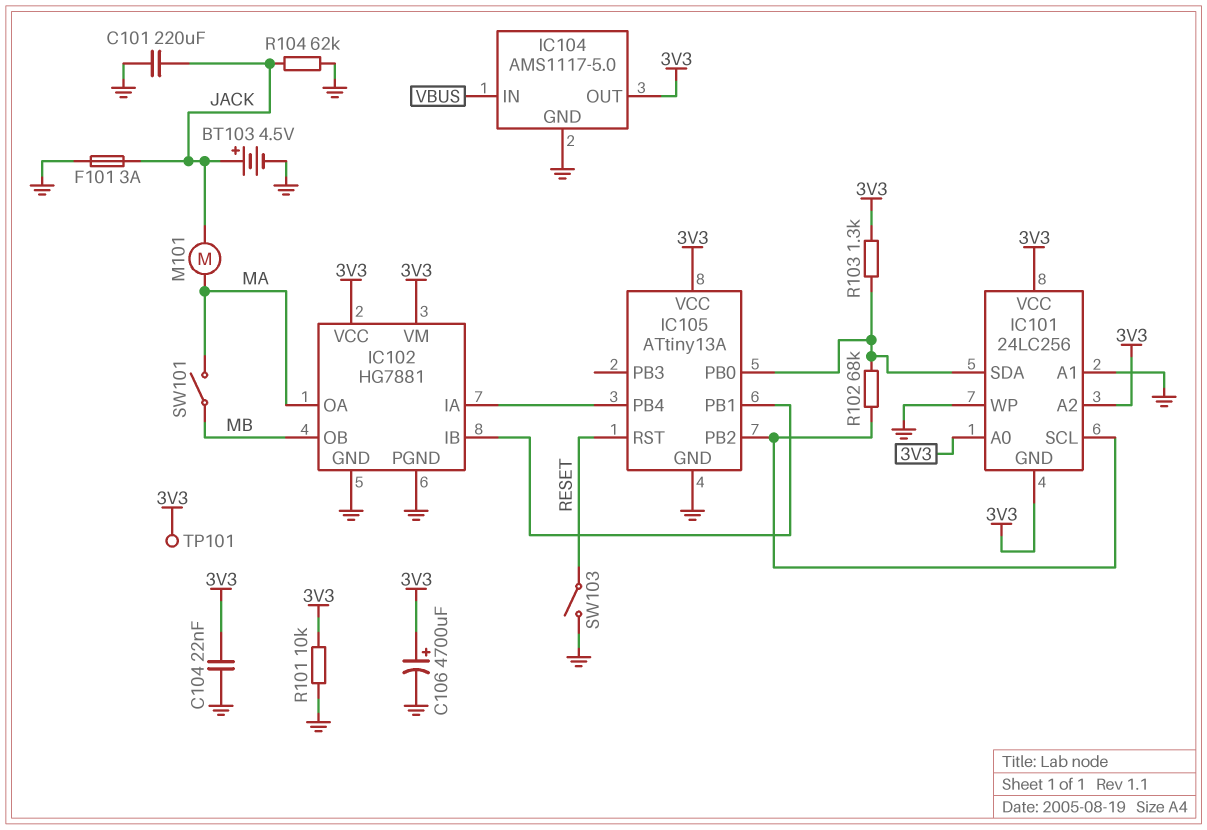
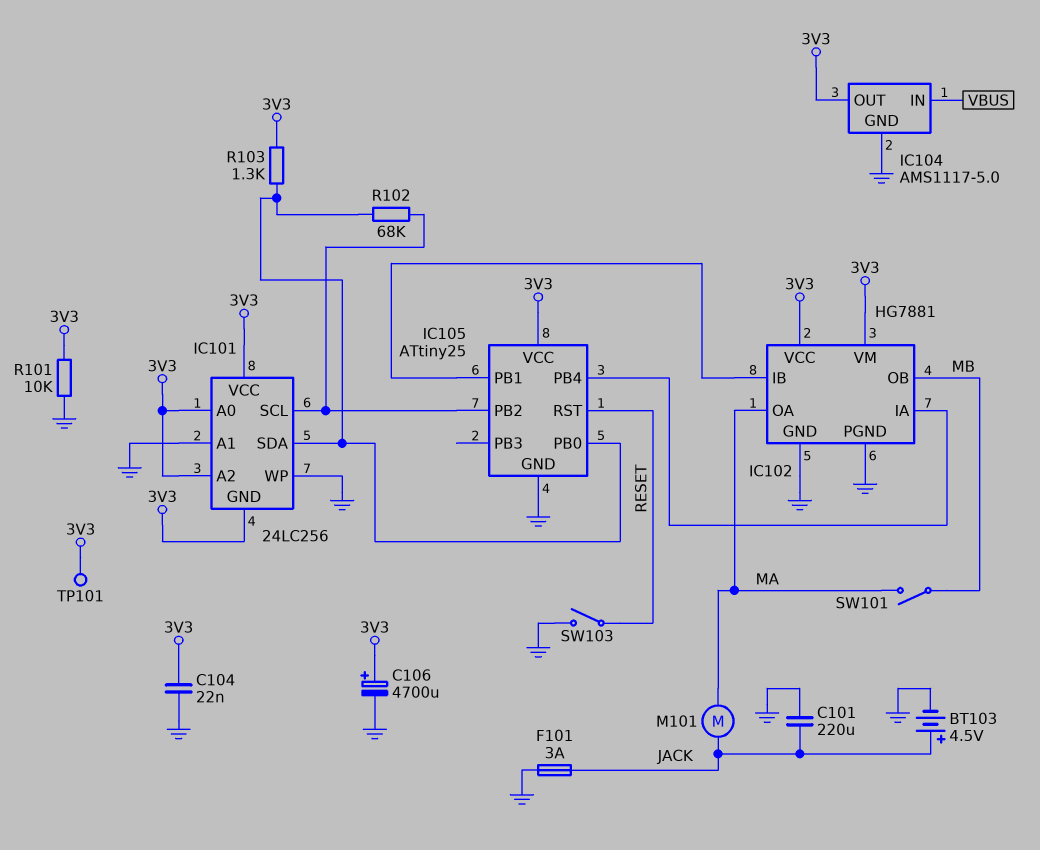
IC105: ATtiny13A -> ATtiny25
R104: 62k (GND, JACK) -> none

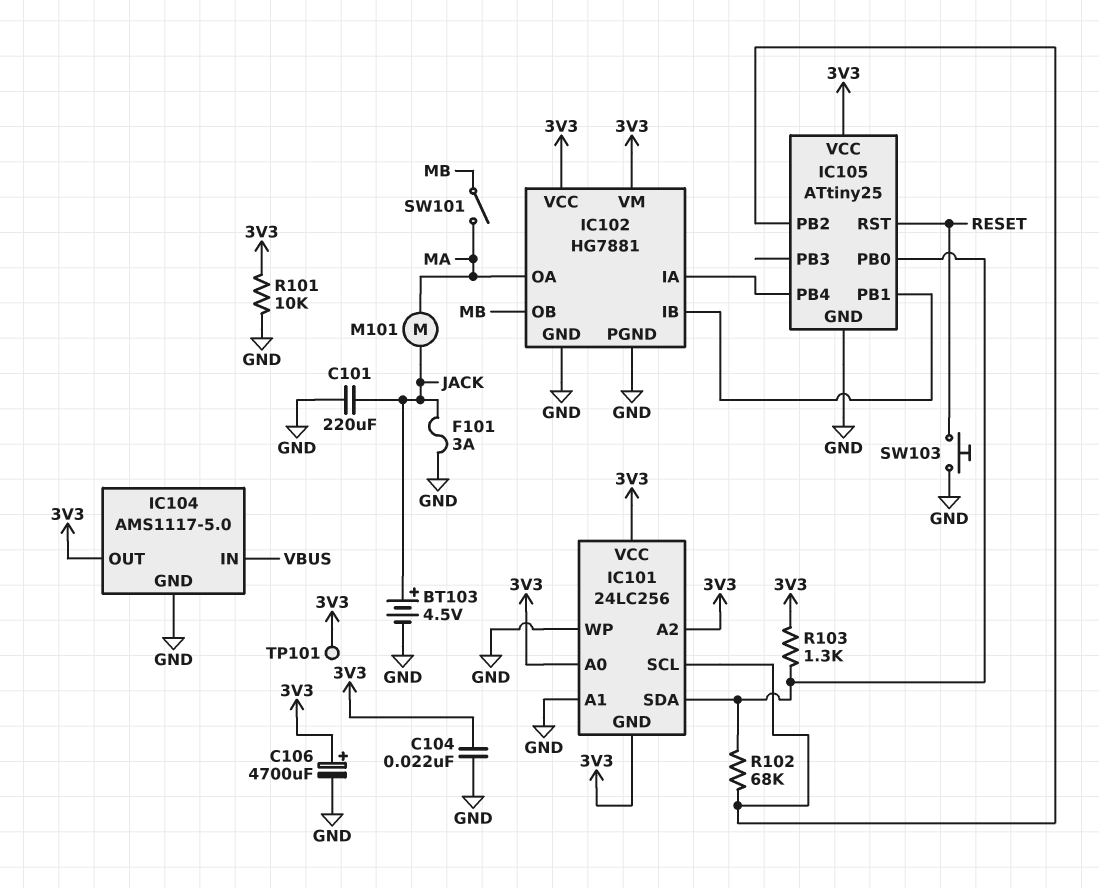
SW103: switch (GND, RESET) -> button (GND, RESET)

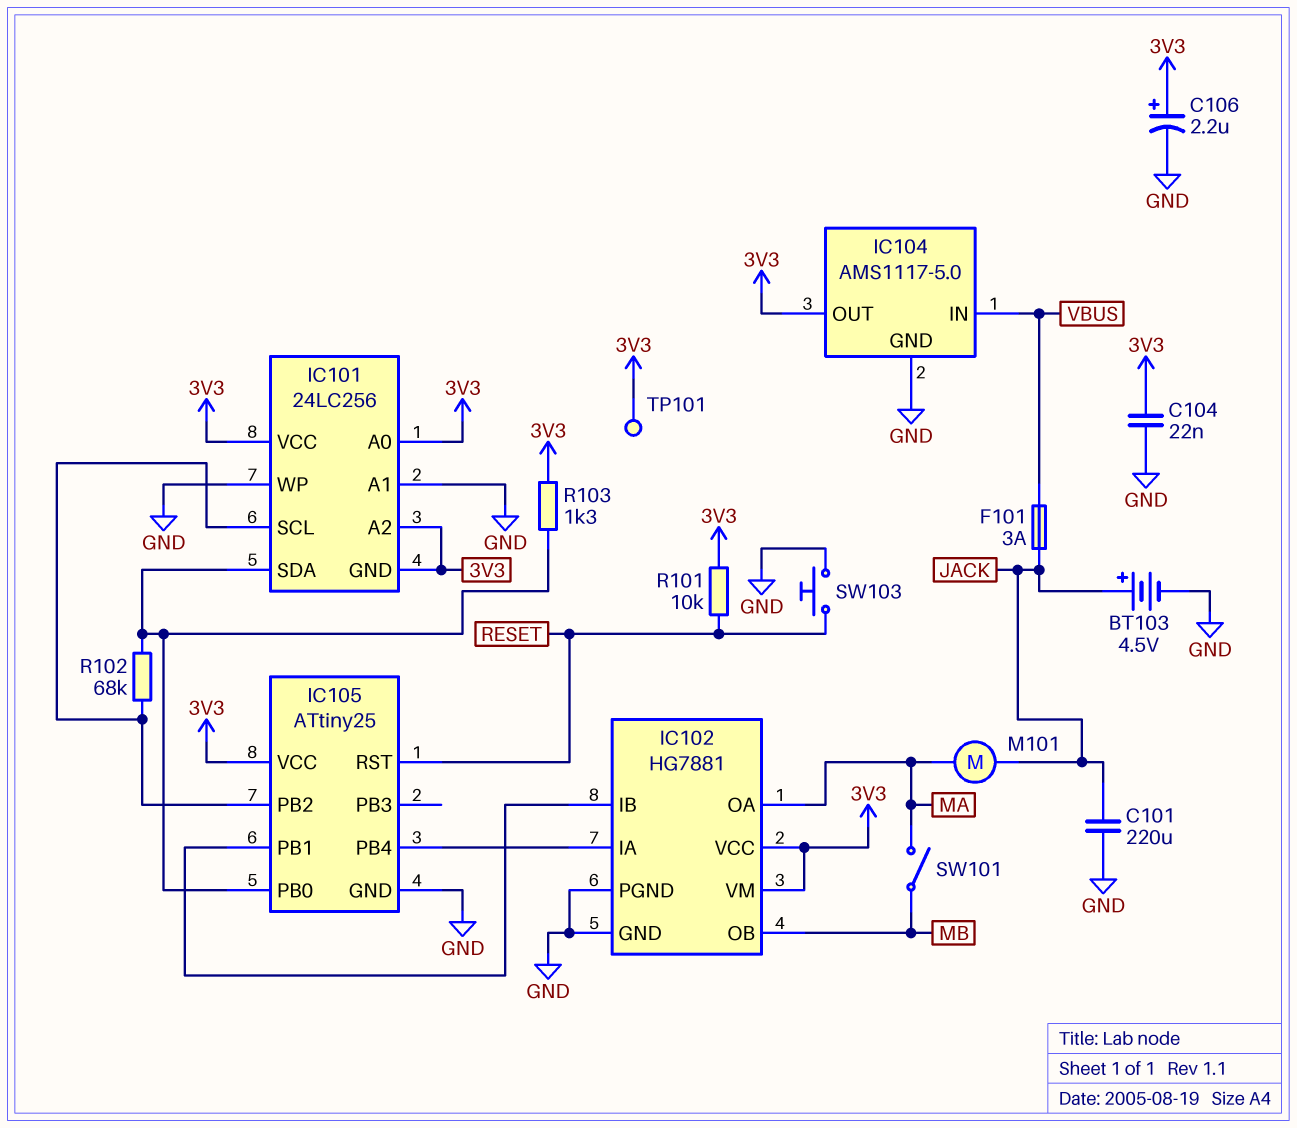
C106: 4700uF (plus 3V3, minus GND) -> 2.2uF (plus 3V3, minus GND)
F101: 3A (GND, JACK) -> 3A (JACK, VBUS)
R101: 10k (3V3, GND) -> 10k (3V3, RESET)

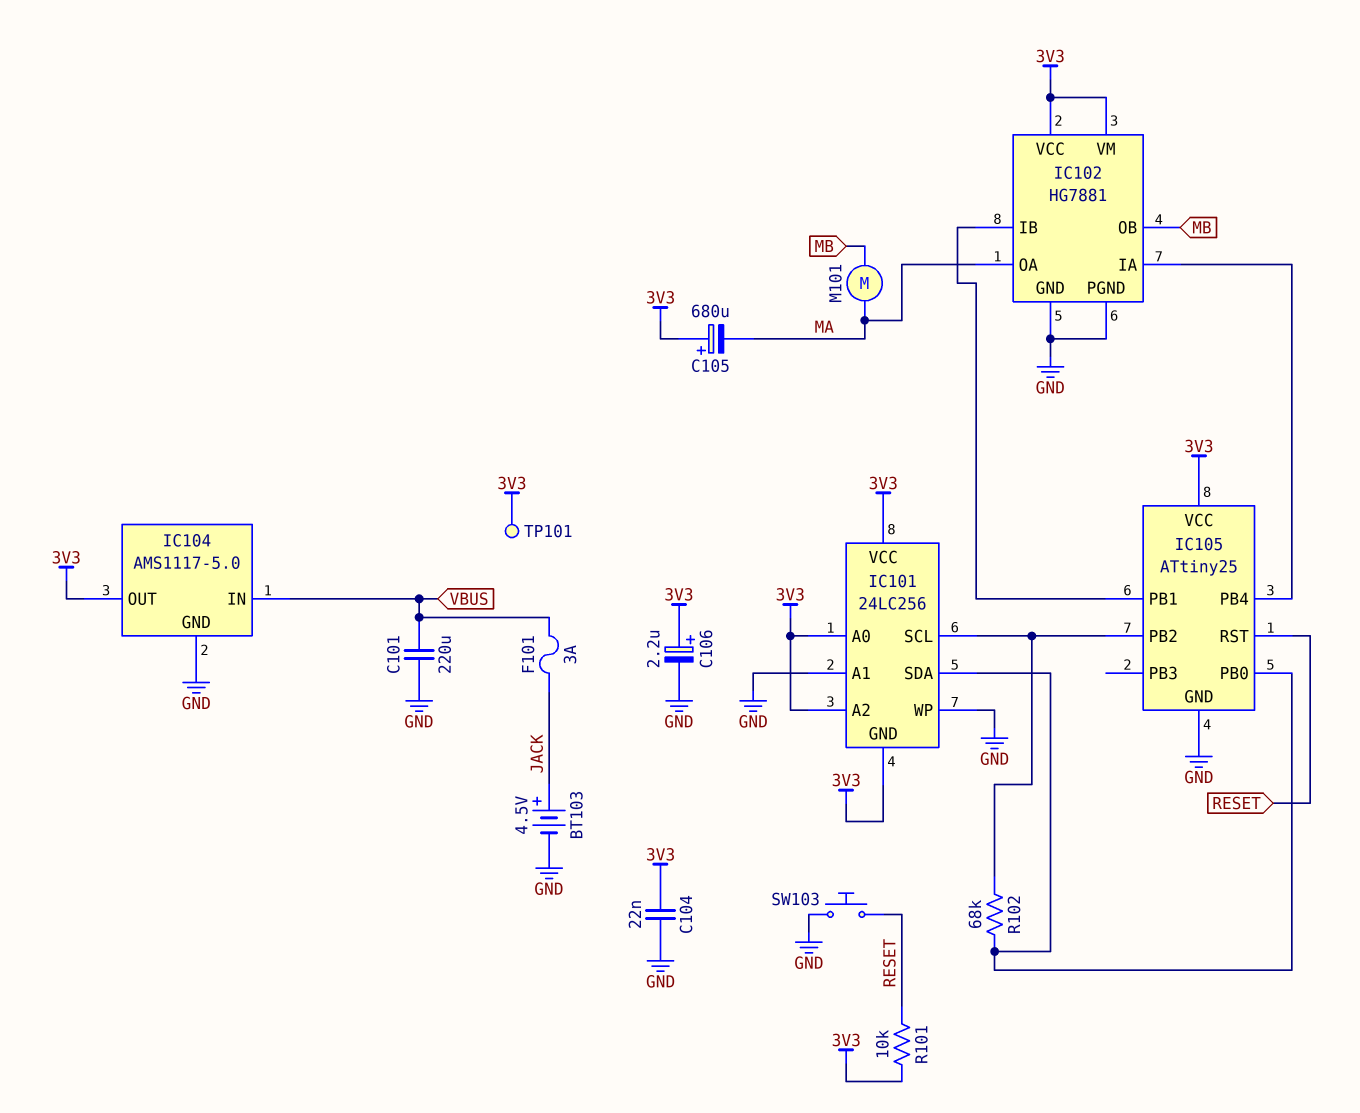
C101: 220uF (GND, JACK) -> 220uF (GND, VBUS)
C105: none -> 680uF (plus 3V3, minus MA)
M101: motor (JACK, MA) -> motor (MA, MB)
R103: 1.3k (3V3, IC101/SDA) -> none
SW101: switch (MA, MB) -> none

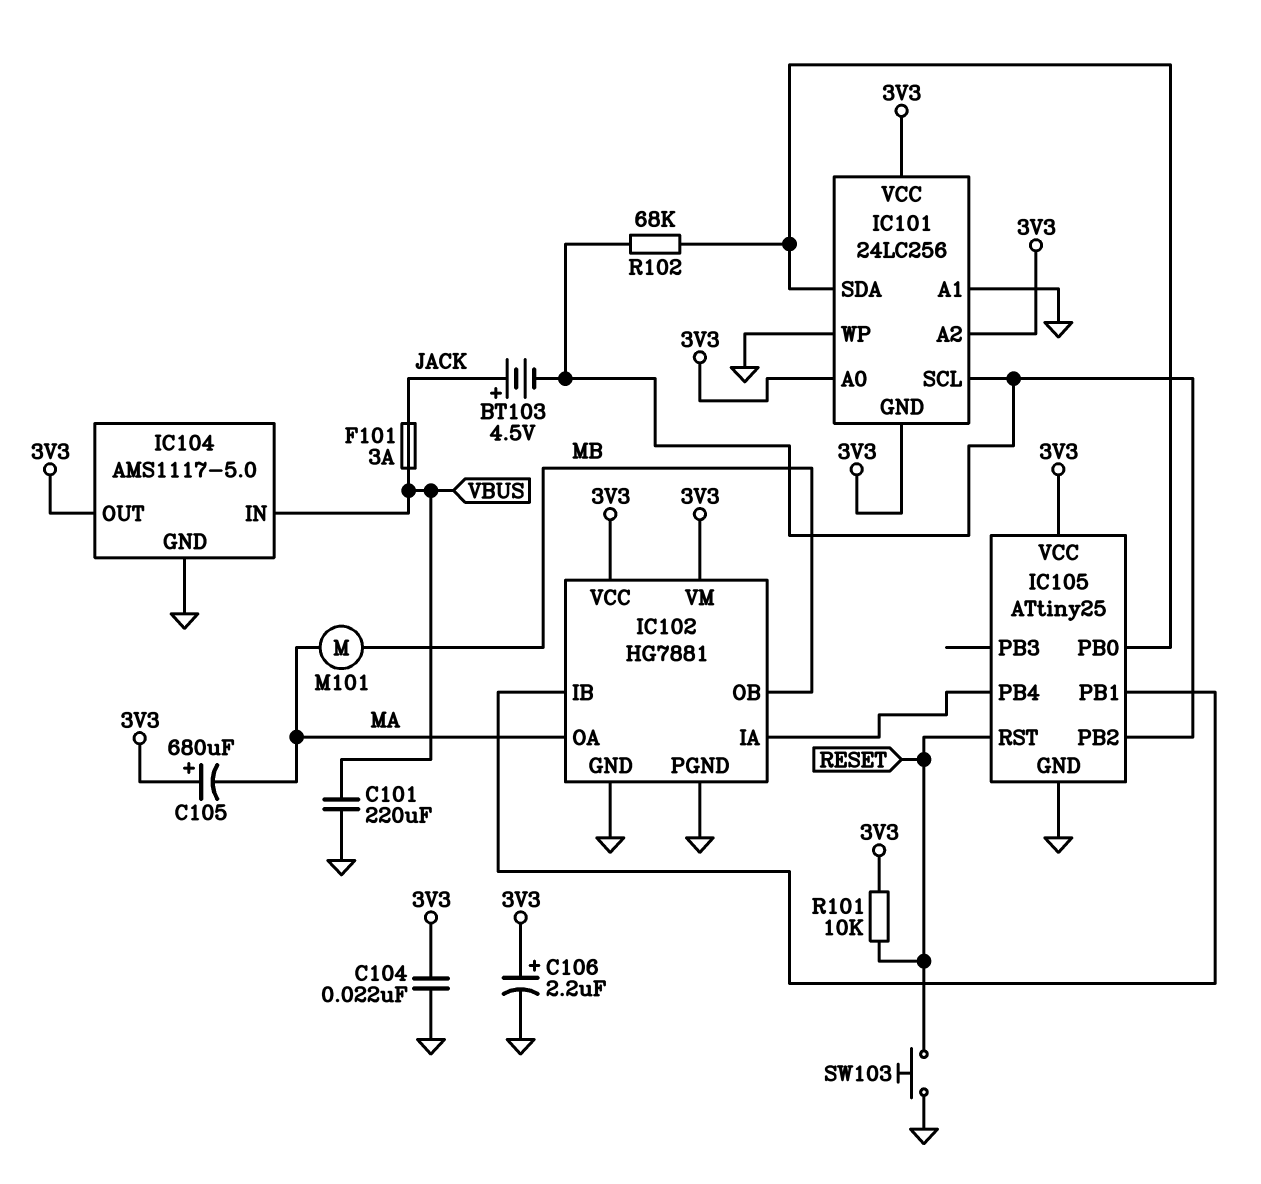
BT103: 4.5V (plus JACK, minus GND) -> 4.5V (plus JACK, minus IC101/SCL)
TP101: test point (3V3) -> none

